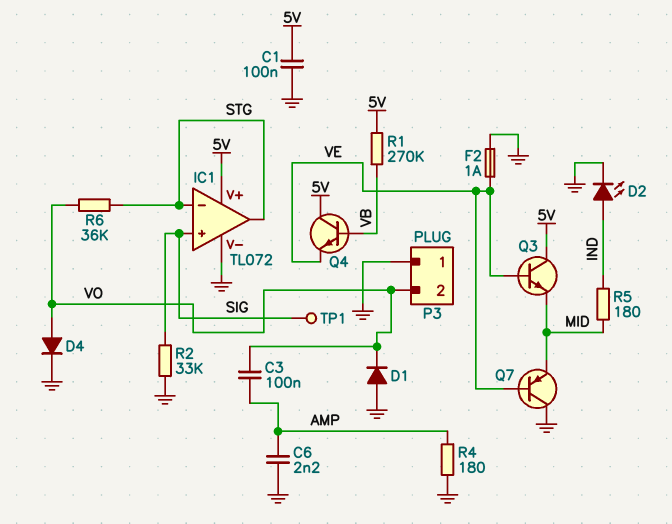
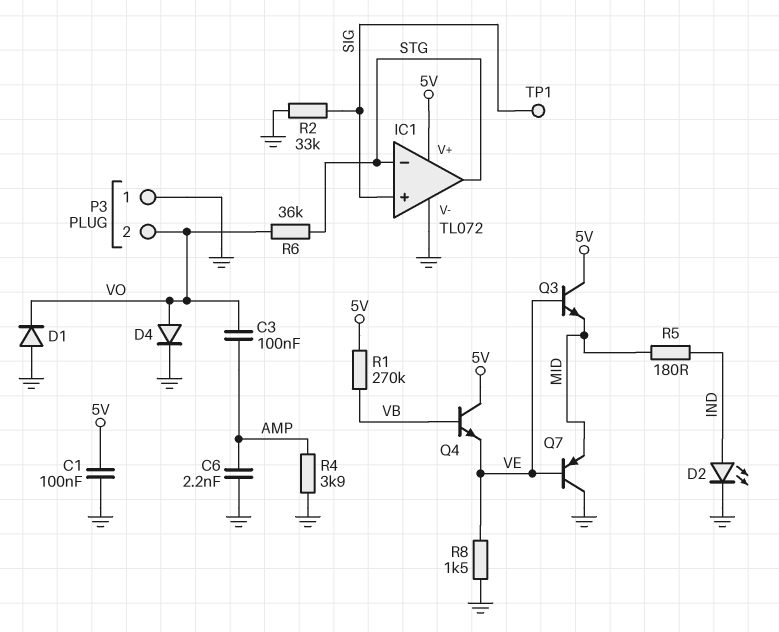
F2: 1A (GND, VE) -> none
R4: 180 (AMP, GND) -> 3.9k (AMP, GND)
R8: none -> 1.5k (GND, VE)

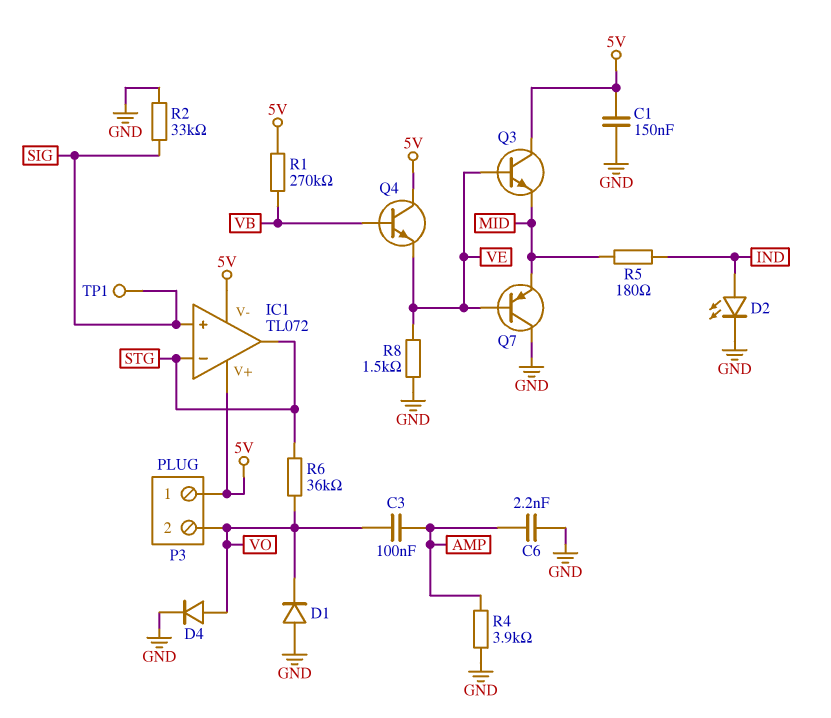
C1: 100nF (5V, GND) -> 150nF (5V, GND)
IC1 pin V-: GND -> 5V
P3 pin 1: GND -> 5V

